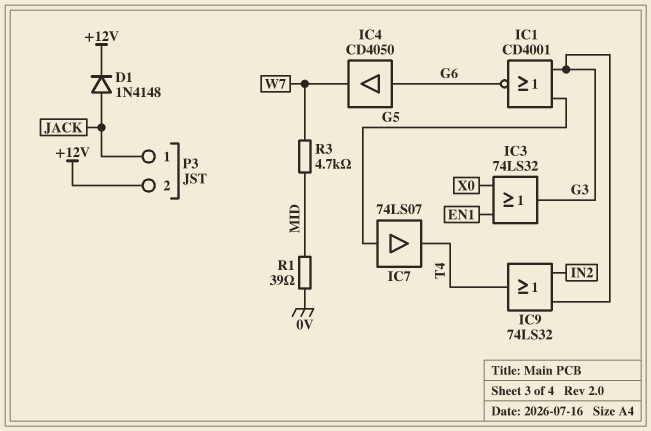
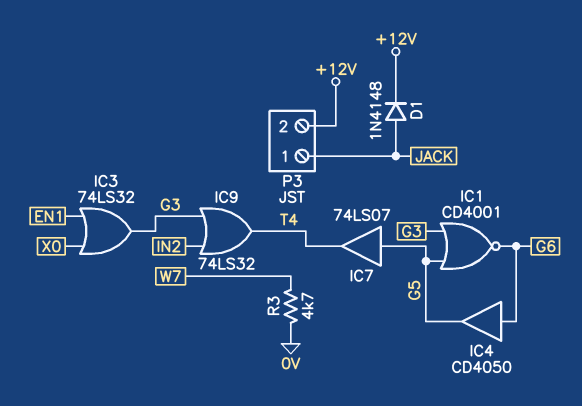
IC4: buffer CD4050 (in G6, out W7) -> buffer CD4050 (in G6, out G5)
R1: 39 (0V, MID) -> none
R3: 4.7k (MID, W7) -> 4.7k (0V, W7)

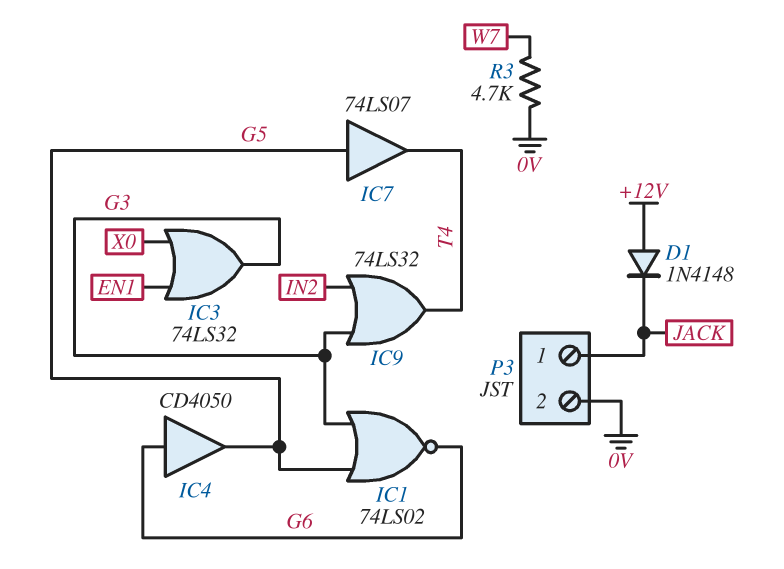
D1: diode 1N4148 (A JACK, K +12V) -> diode 1N4148 (A +12V, K JACK)
IC1: NOR CD4001 (in G3, in G5, out G6) -> NOR 74LS02 (in G3, in G5, out G6)
P3 pin 2: +12V -> 0V

